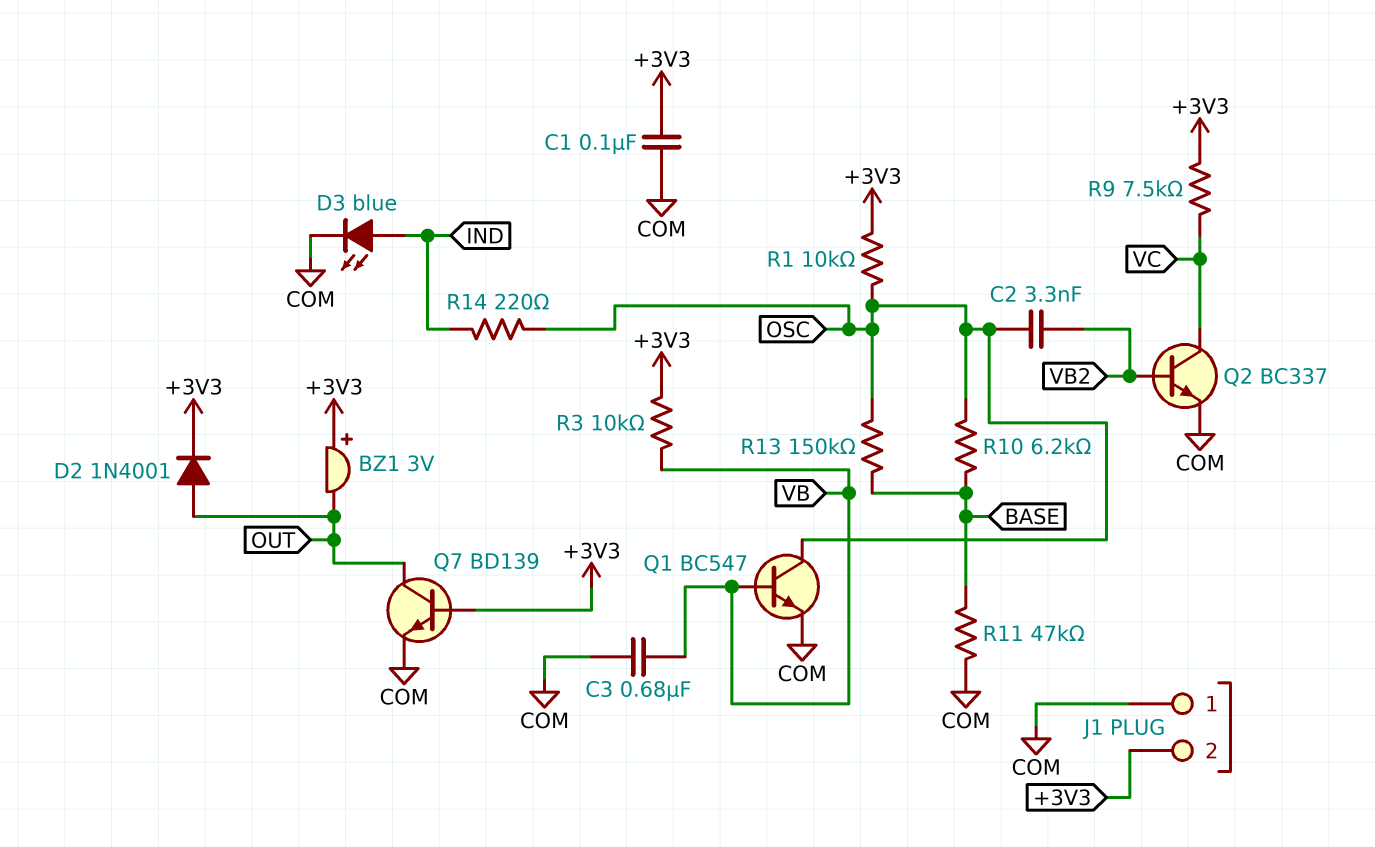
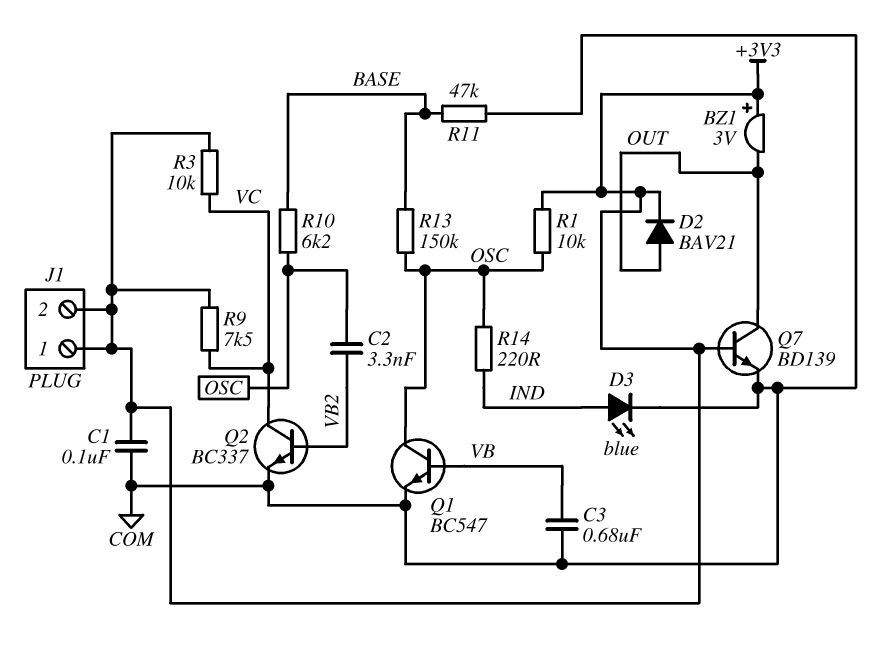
D2: diode 1N4001 (A OUT, K +3V3) -> diode BAV21 (A OUT, K +3V3)
J1 pin 1: COM -> +3V3
R3: 10k (+3V3, VB) -> 10k (+3V3, VC)

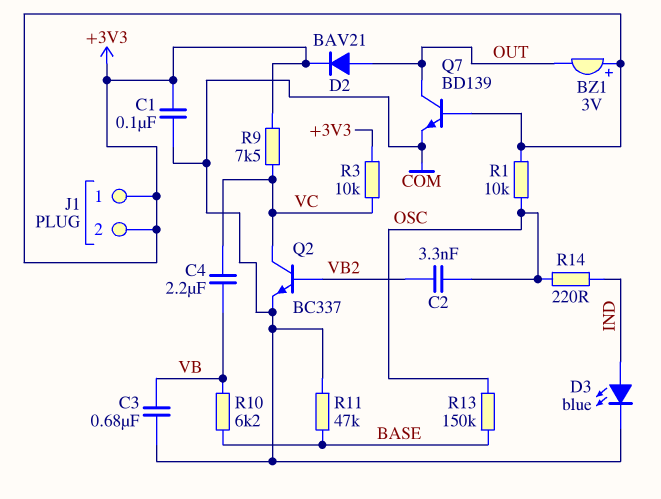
C4: none -> 2.2uF (VB, VC)
Q1: NPN BC547 (B VB, C OSC, E COM) -> none
R10: 6.2k (BASE, OSC) -> 6.2k (BASE, VB)

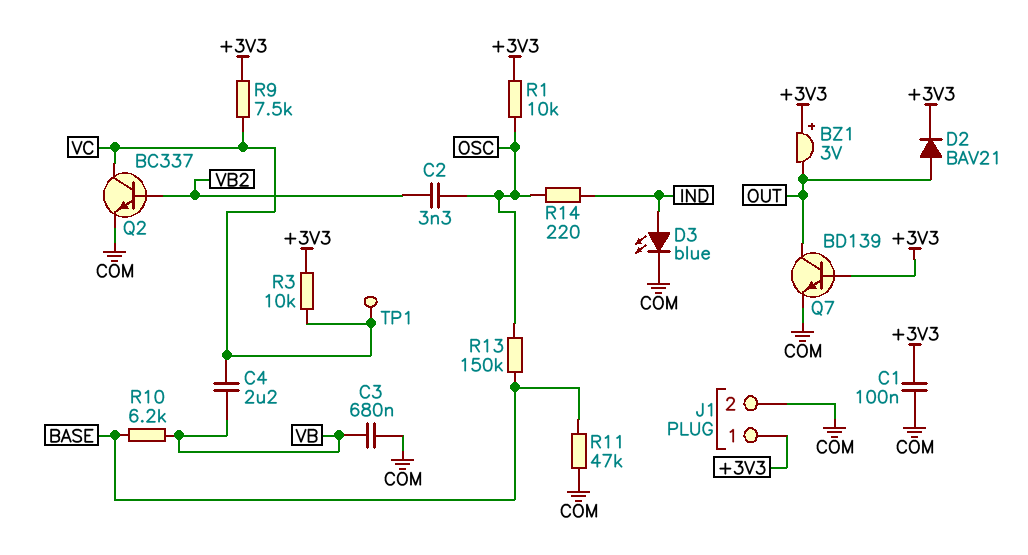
J1 pin 2: +3V3 -> COM
TP1: none -> test point (VC)

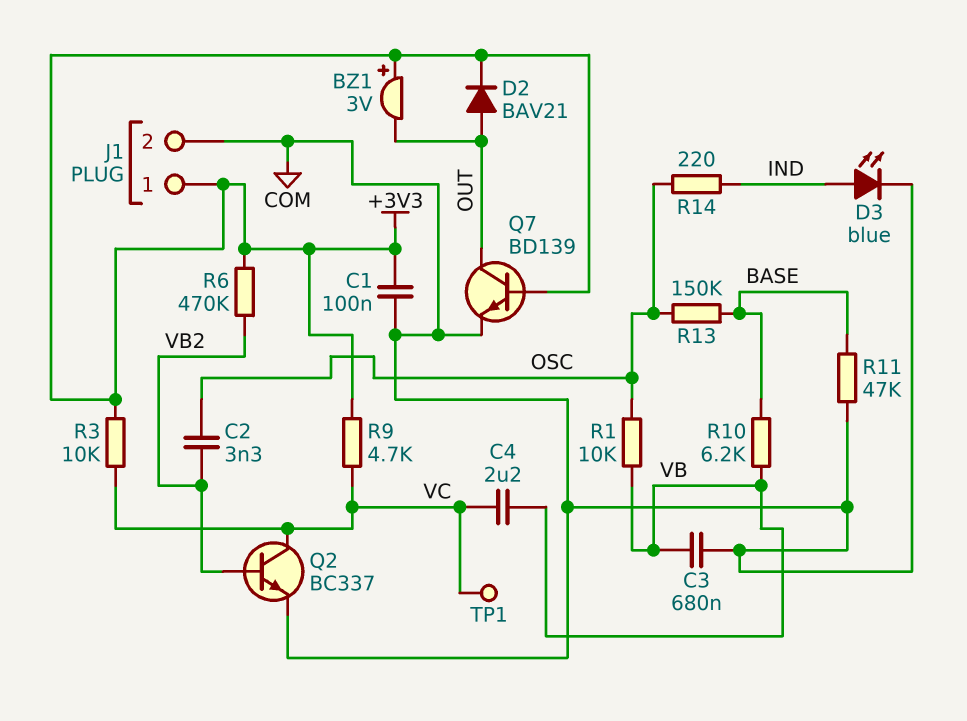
R1: 10k (+3V3, OSC) -> 10k (OSC, VB)
R6: none -> 470k (+3V3, VB2)
R9: 7.5k (+3V3, VC) -> 4.7k (+3V3, VC)

